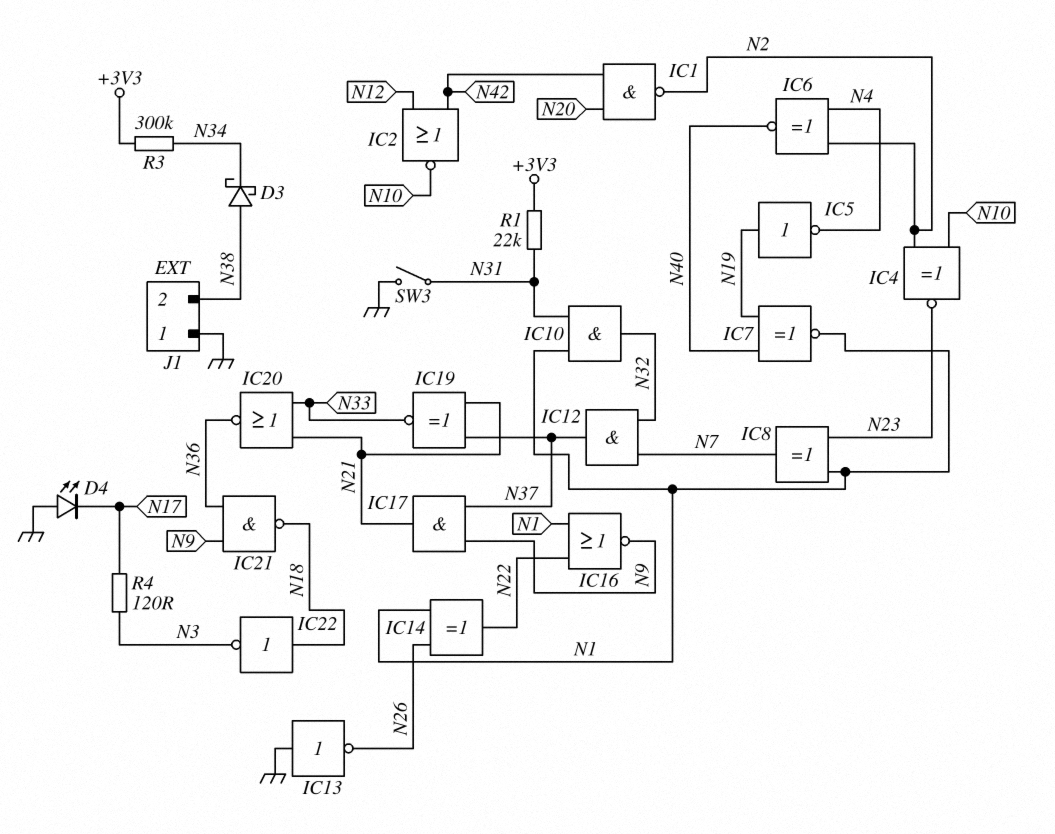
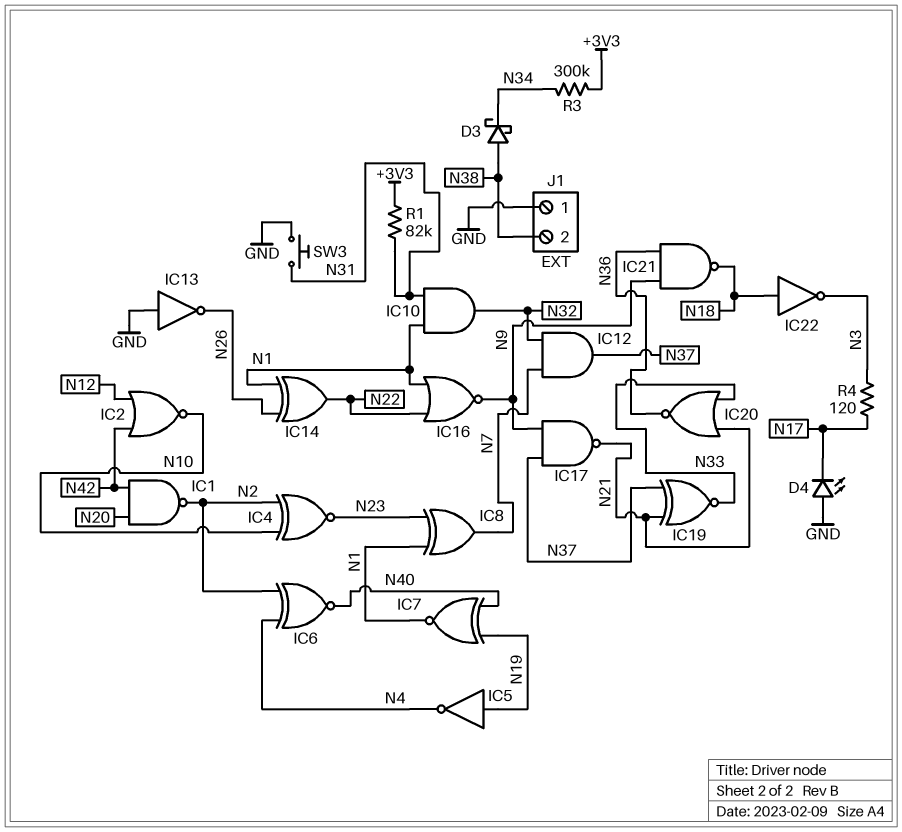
IC17: AND (in N9, in N37, out N21) -> NAND (in N9, in N37, out N21)
R1: 22k (+3V3, N31) -> 82k (+3V3, N31)
SW3: switch (GND, N31) -> button (GND, N31)

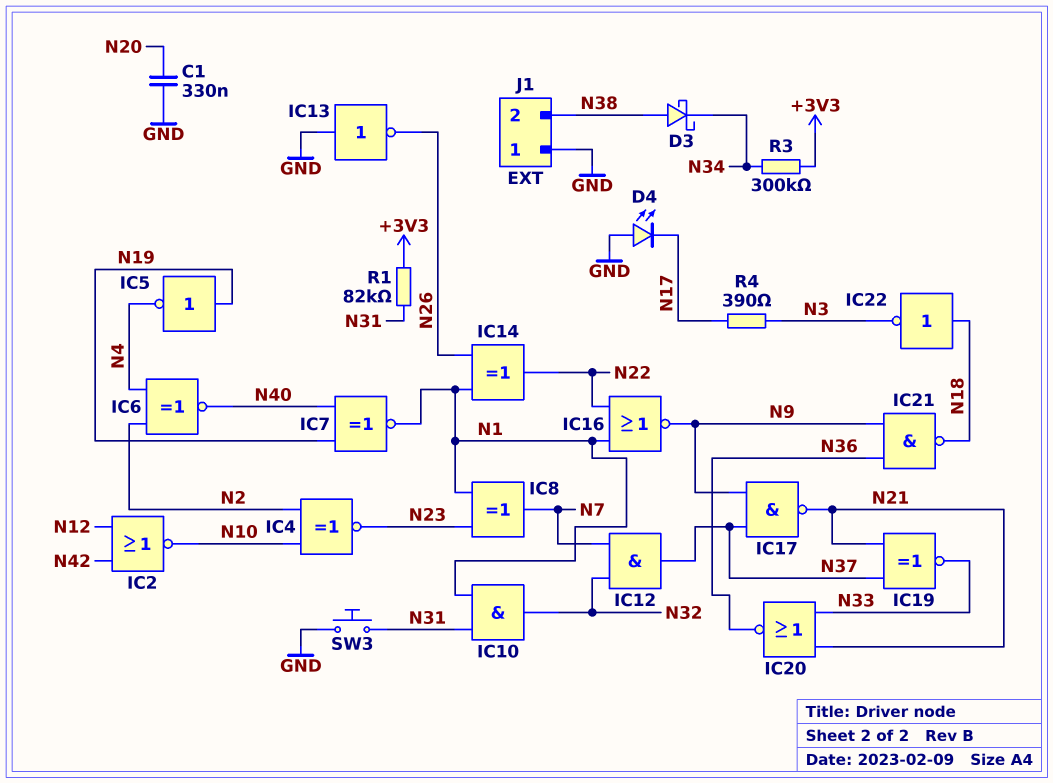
C1: none -> 330nF (GND, N20)
IC1: NAND (in N20, in N42, out N2) -> none
R4: 120 (N3, N17) -> 390 (N3, N17)

